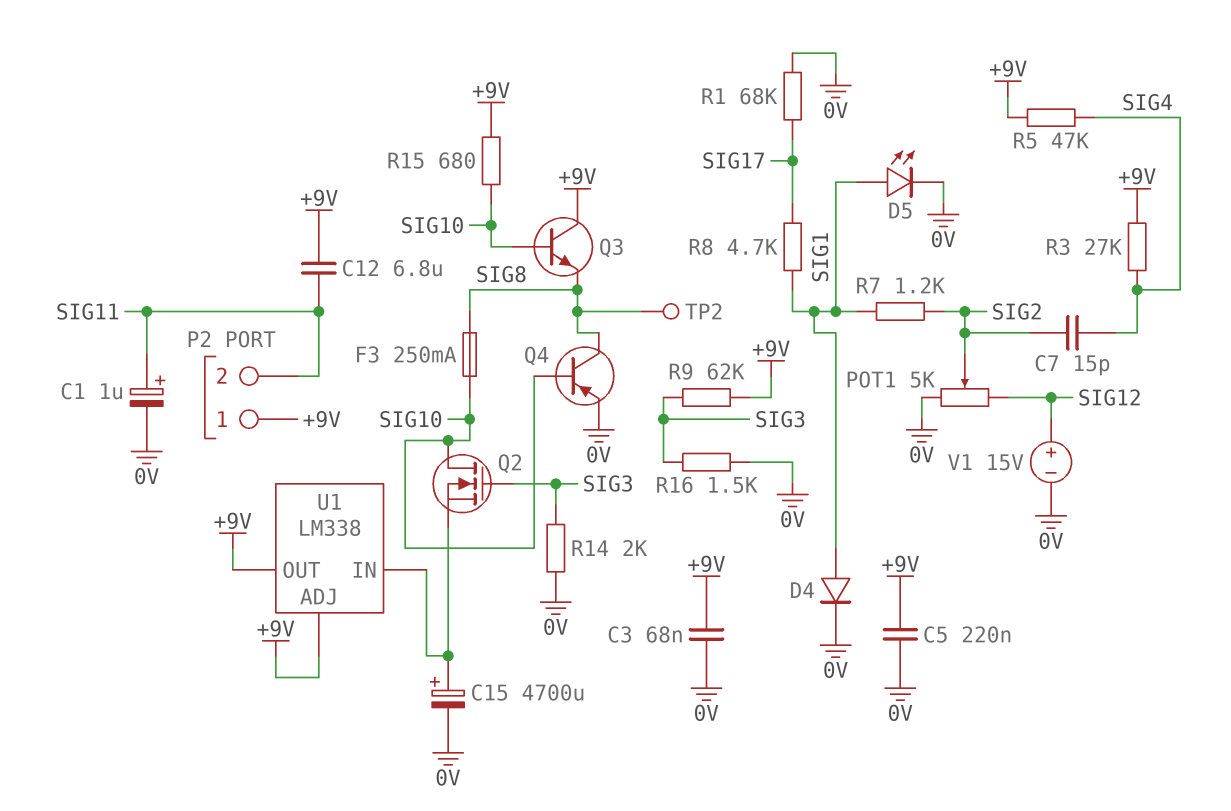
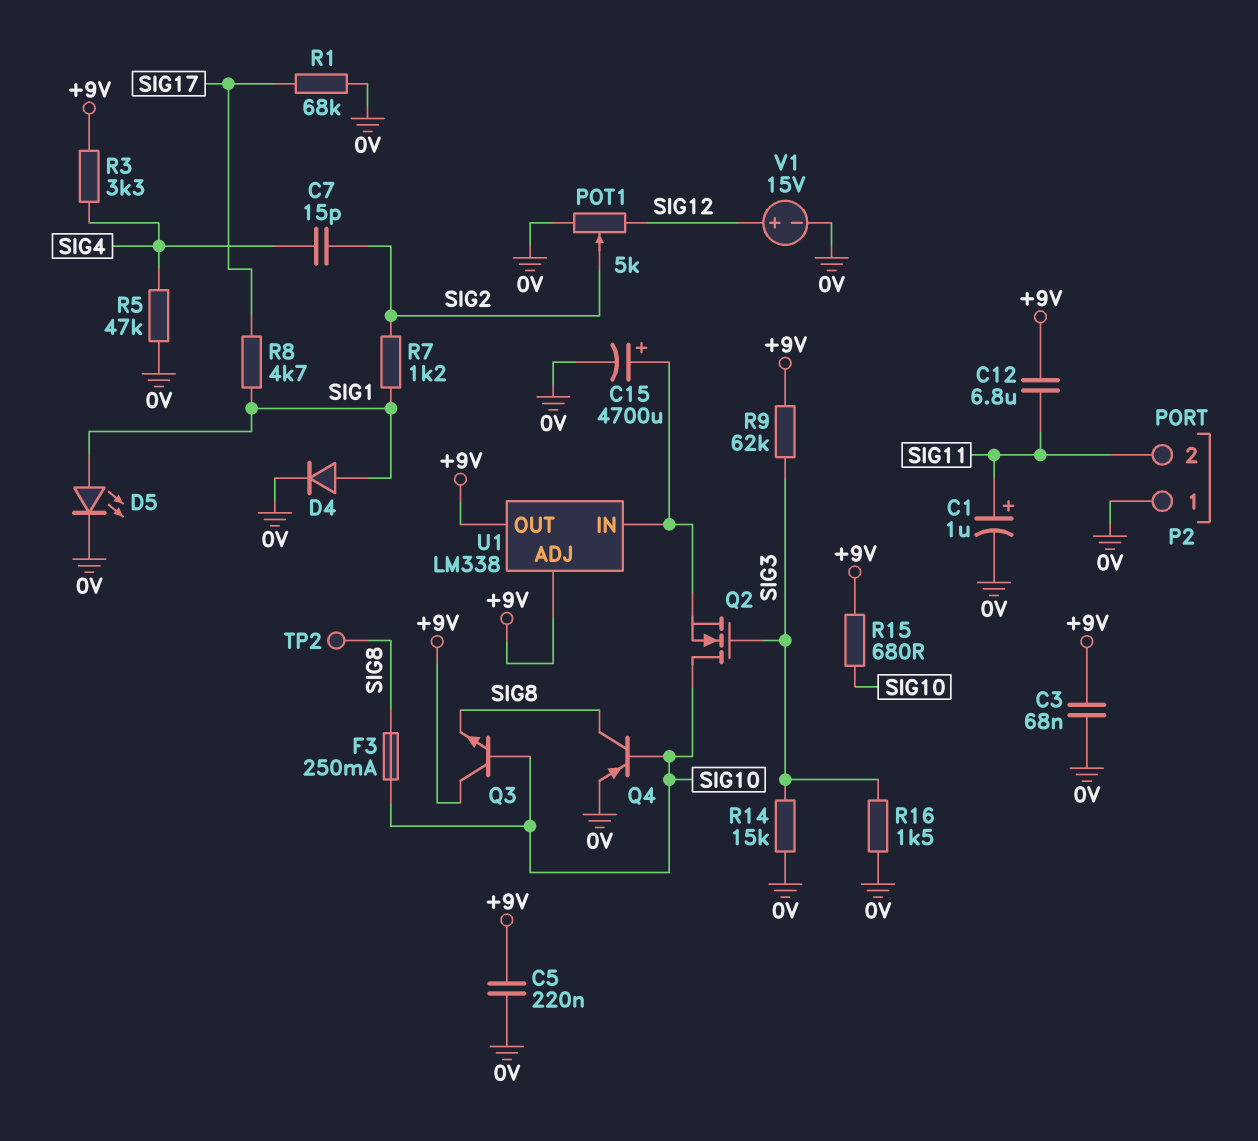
P2 pin 1: +9V -> 0V
R3: 27k (+9V, SIG4) -> 3.3k (+9V, SIG4)
R5: 47k (+9V, SIG4) -> 47k (0V, SIG4)
R14: 2k (0V, SIG3) -> 15k (0V, SIG3)

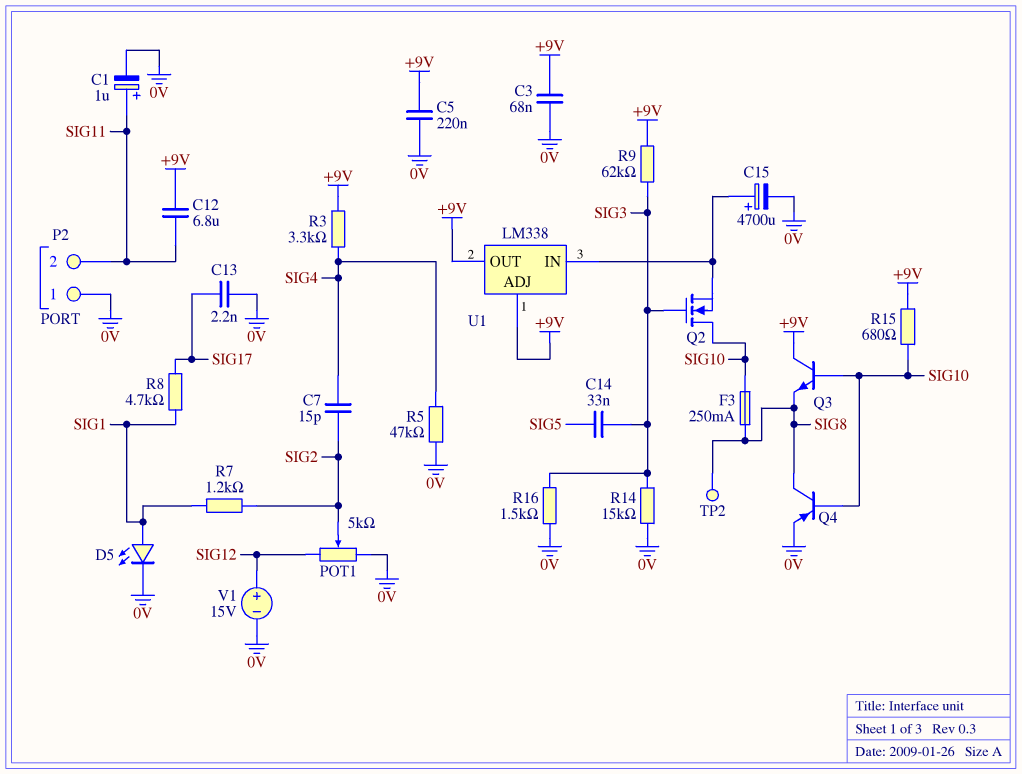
C13: none -> 2.2nF (0V, SIG17)
C14: none -> 33nF (SIG3, SIG5)
D4: diode (A SIG1, K 0V) -> none
R1: 68k (0V, SIG17) -> none

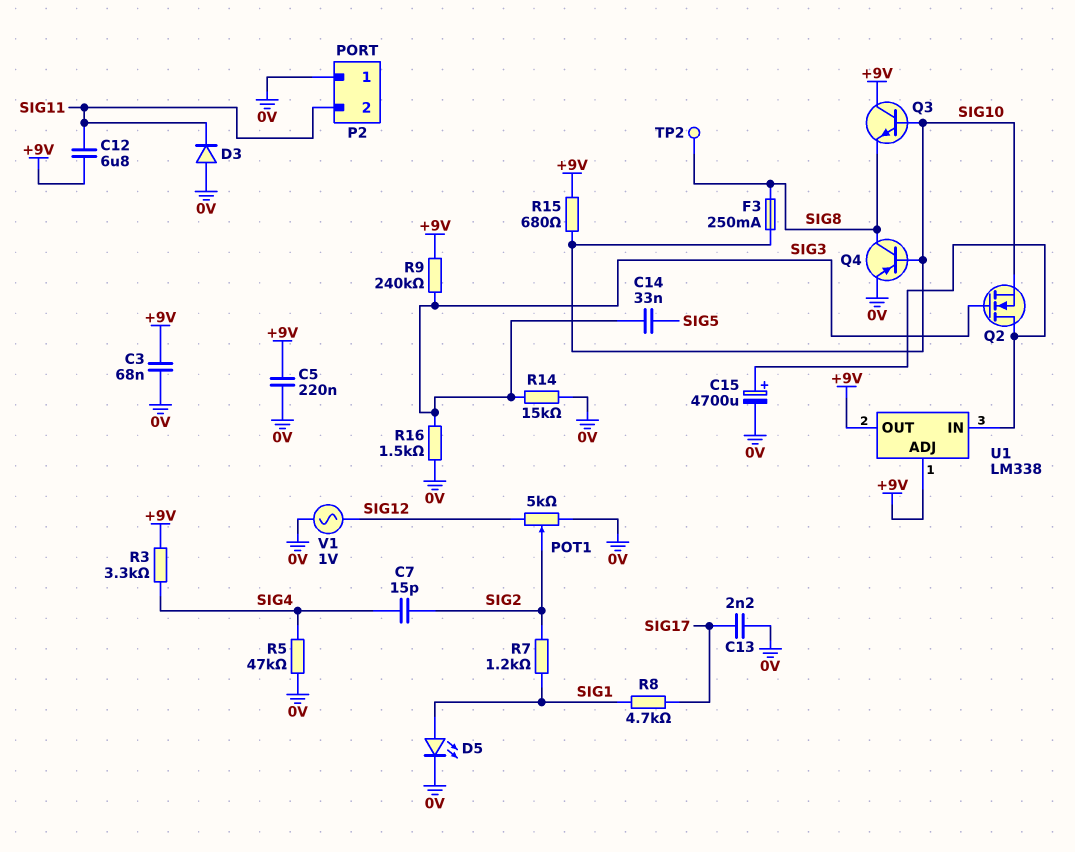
C1: 1uF (plus SIG11, minus 0V) -> none
D3: none -> diode (A 0V, K SIG11)
Q2: NMOS (G SIG3, D SIG10, S U1/IN) -> NMOS (G SIG3, D U1/IN, S SIG10)
R9: 62k (+9V, SIG3) -> 240k (+9V, SIG3)
V1: 15V (plus SIG12, minus 0V) -> AC 1V (0V, SIG12)

